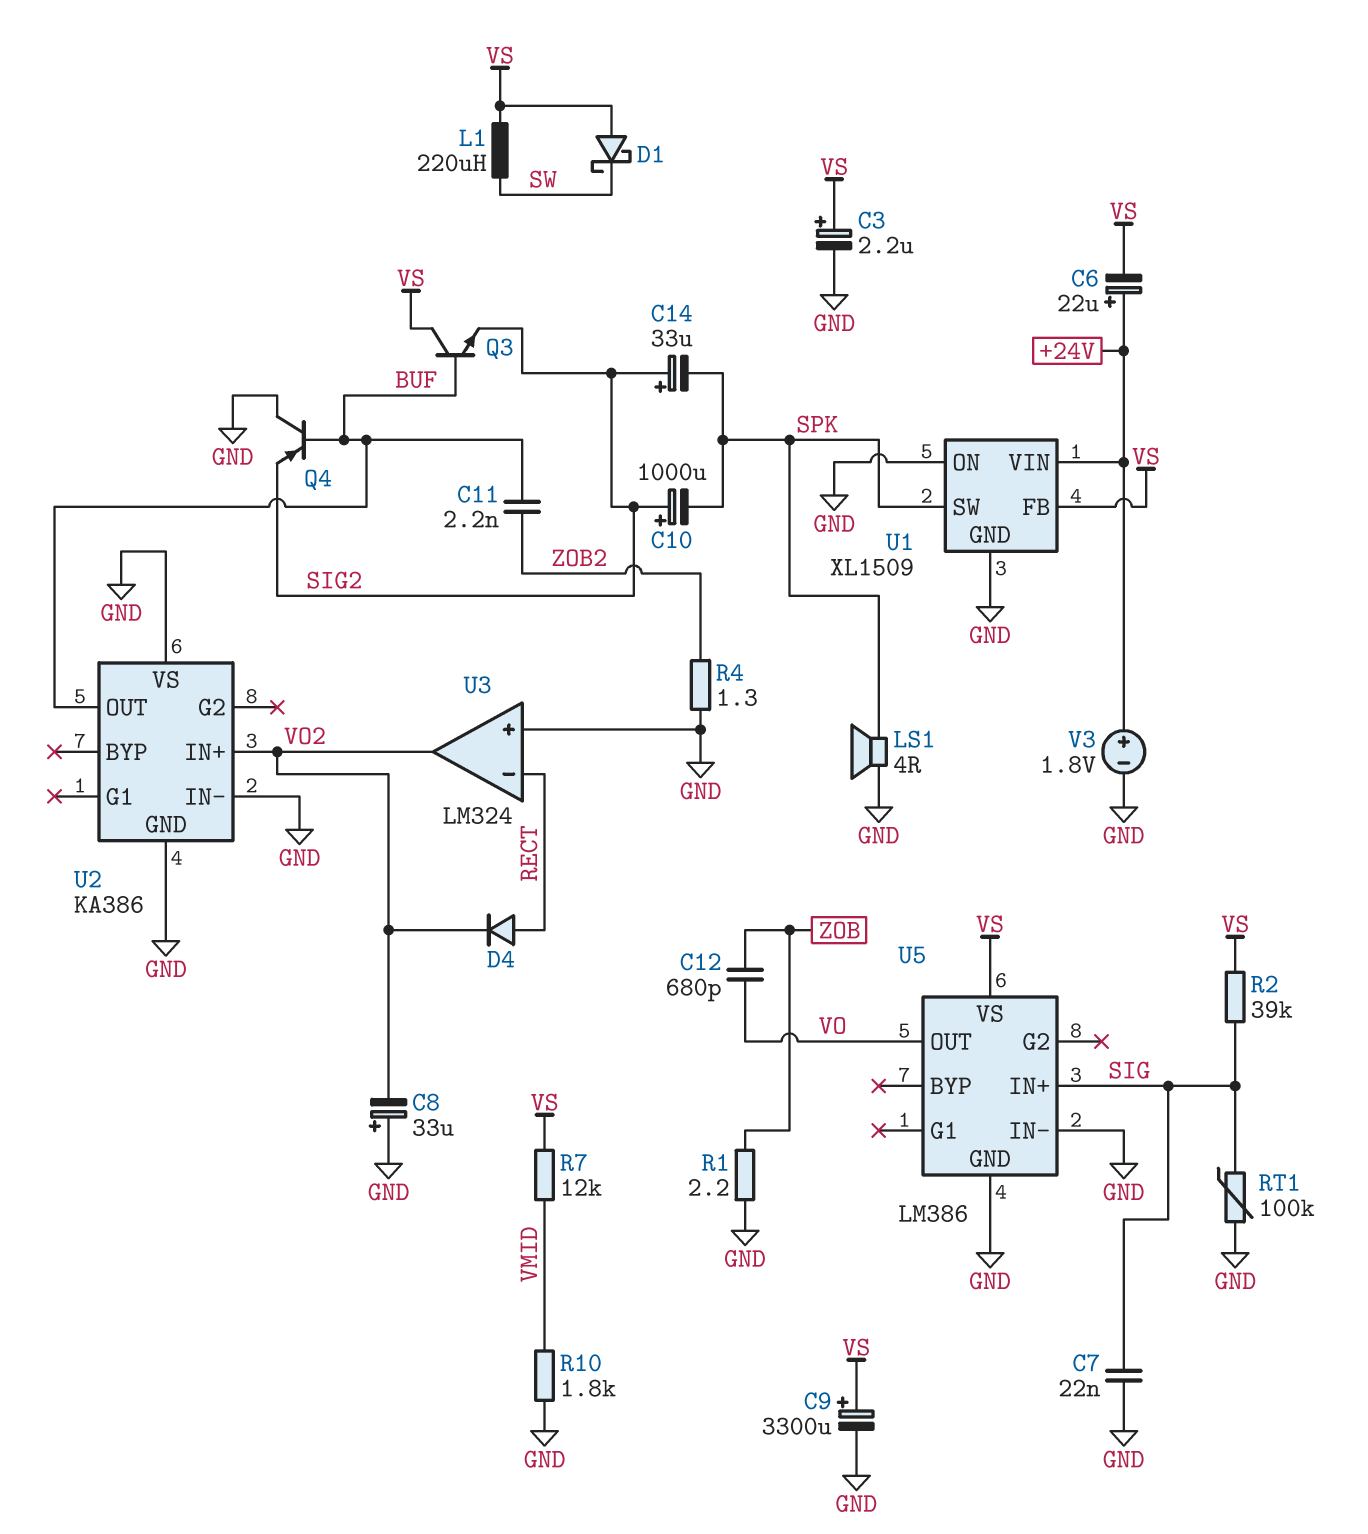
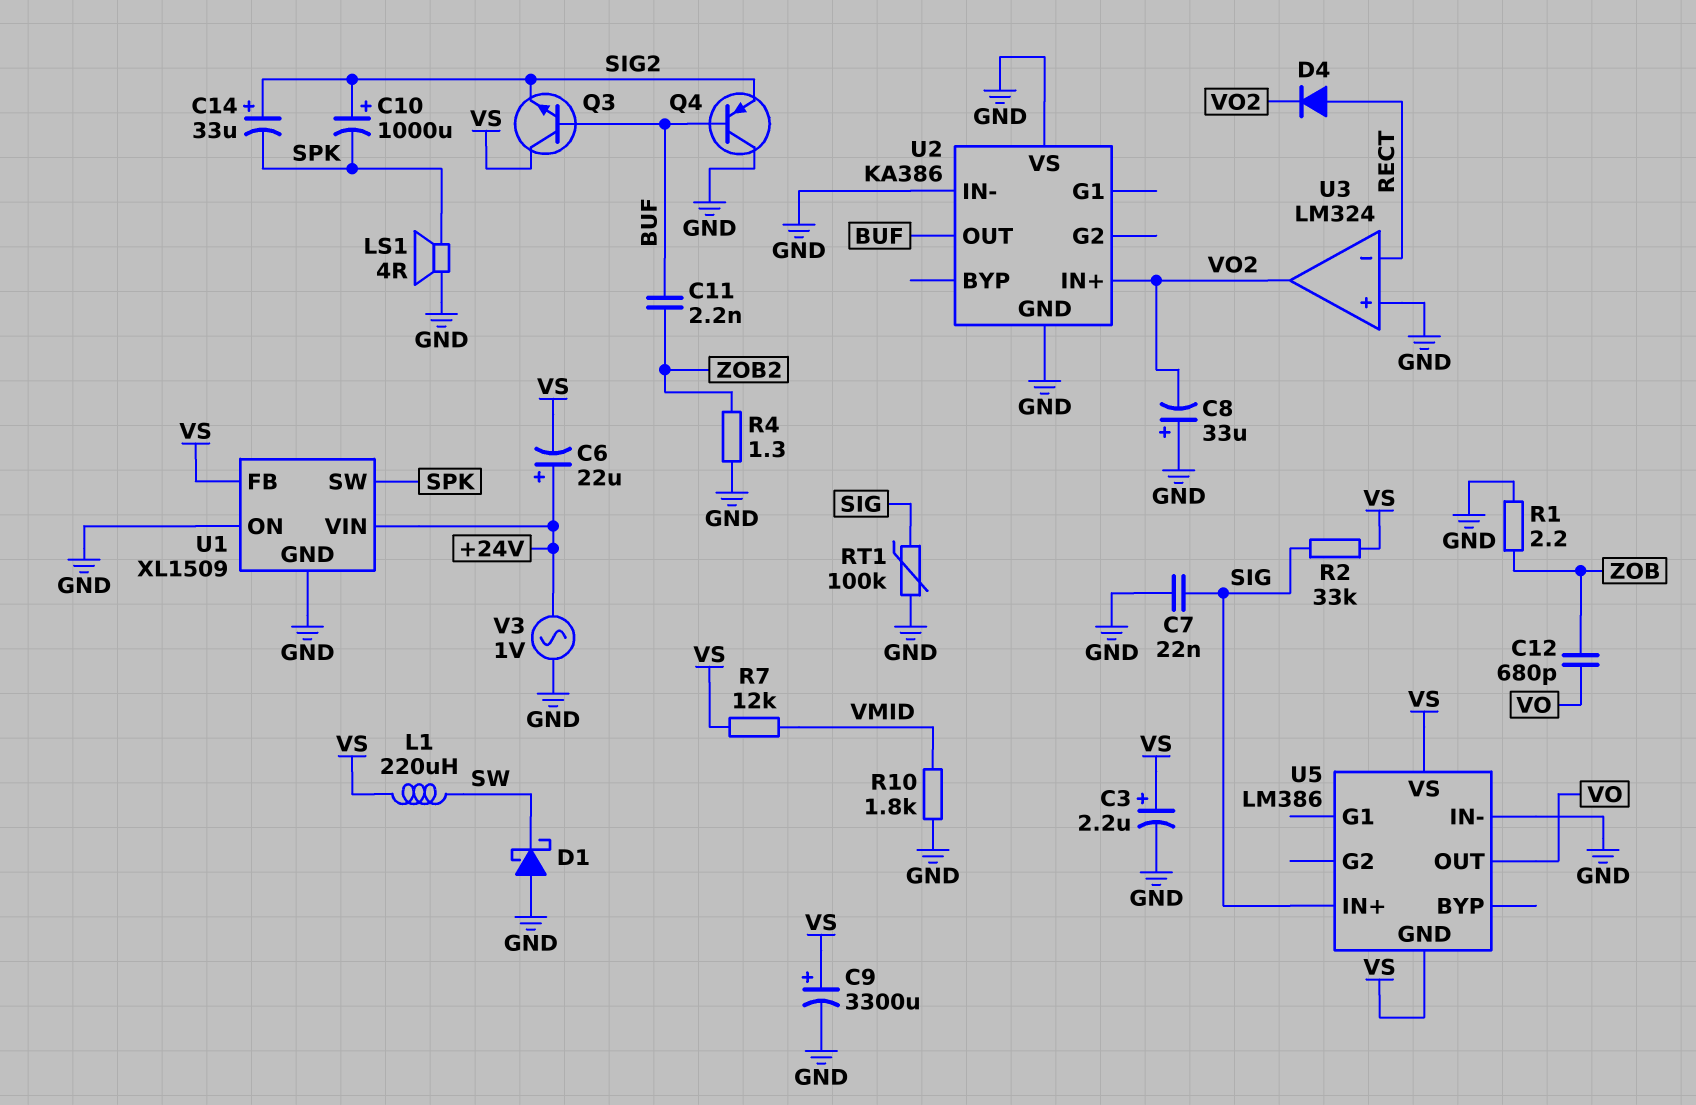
D1: schottky (A VS, K SW) -> schottky (A GND, K SW)
R2: 39k (SIG, VS) -> 33k (SIG, VS)
U5 pin GND: GND -> VS
V3: 1.8V (plus +24V, minus GND) -> AC 1V (+24V, GND)

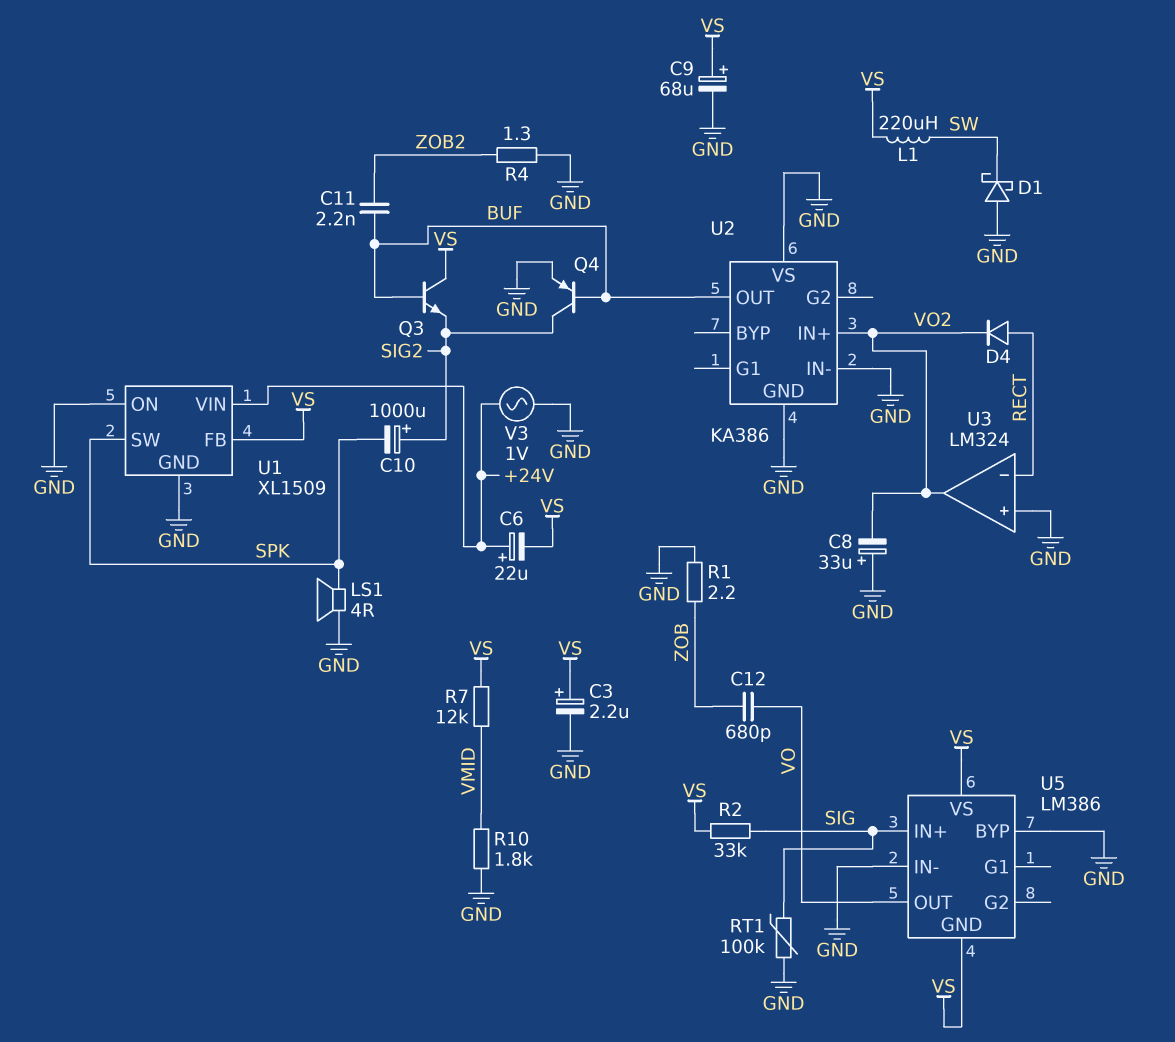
C7: 22nF (GND, SIG) -> none
C9: 3300uF (plus VS, minus GND) -> 68uF (plus VS, minus GND)
C14: 33uF (plus SIG2, minus SPK) -> none
Q4: PNP (B BUF, C GND, E SIG2) -> PNP (B BUF, C SIG2, E GND)
U5 pin BYP: none -> GND

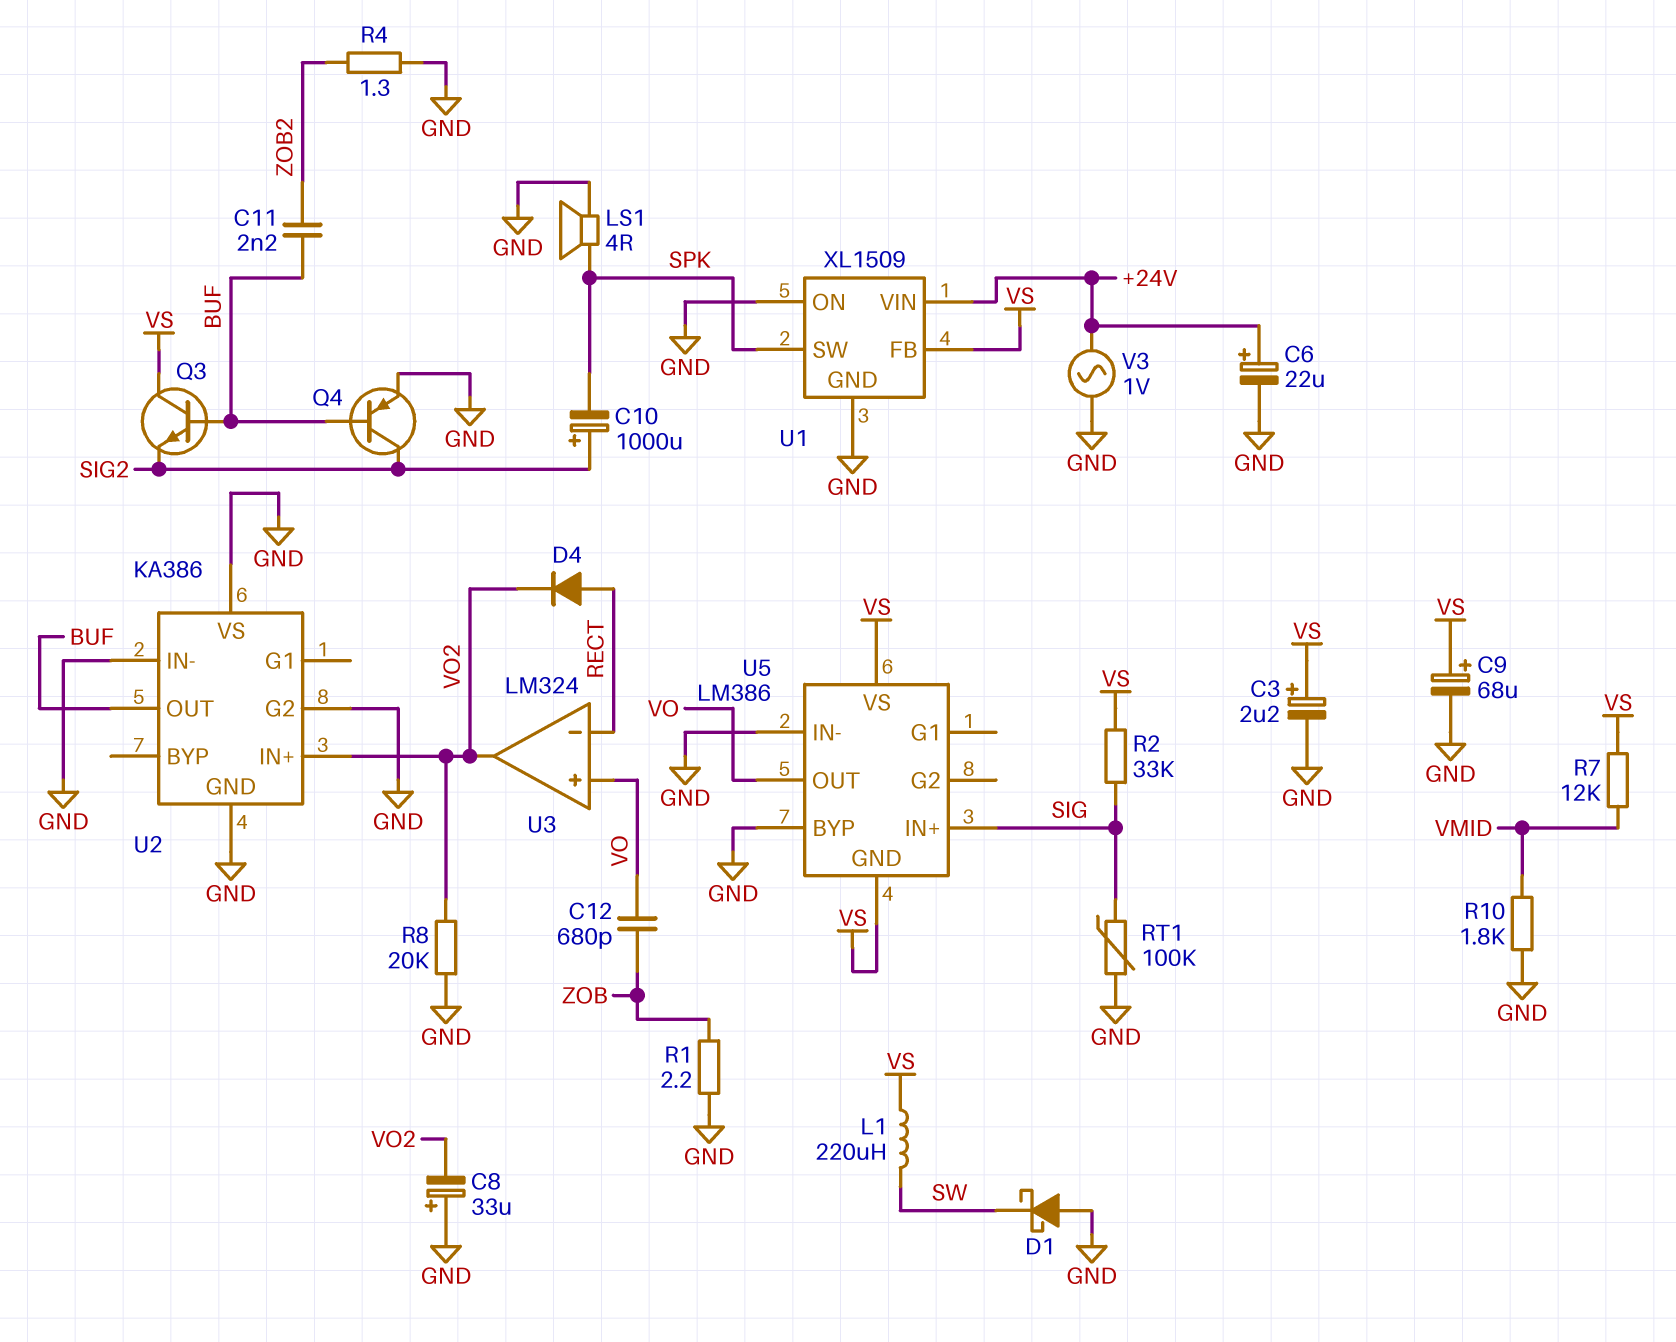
C6: 22uF (plus +24V, minus VS) -> 22uF (plus +24V, minus GND)
R8: none -> 20k (GND, VO2)
U2 pin G2: none -> GND
U3 pin in+: GND -> VO

